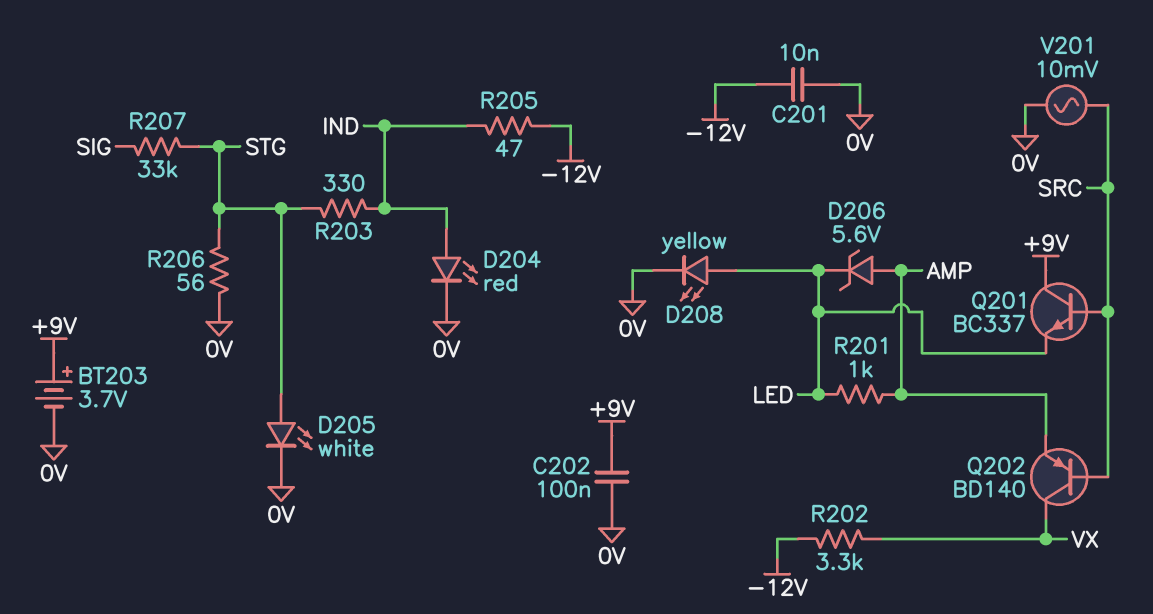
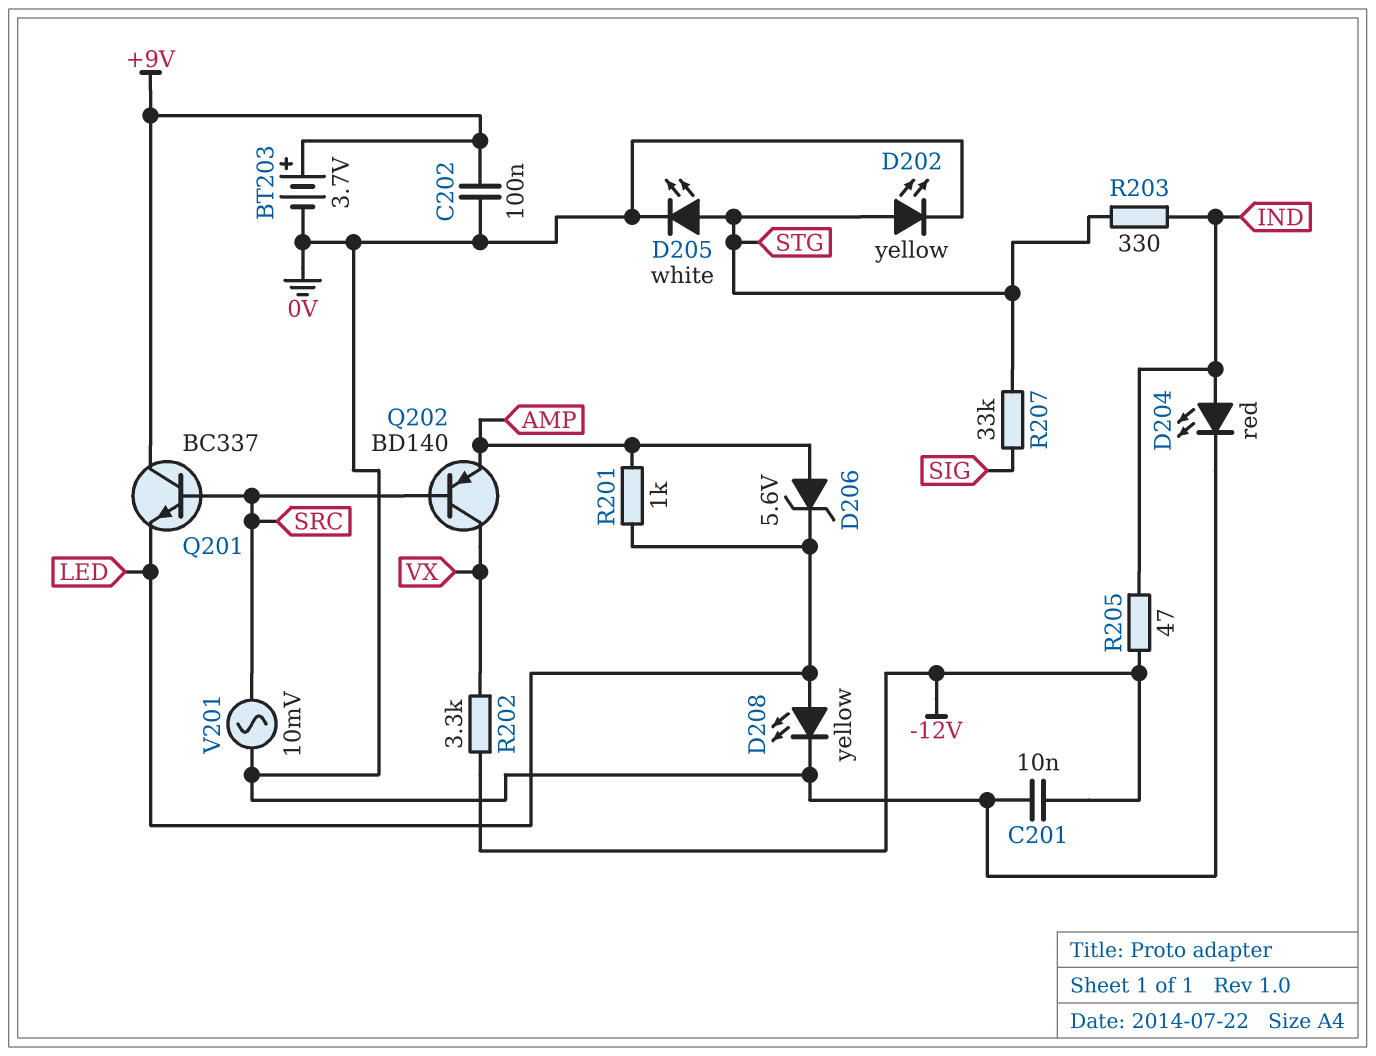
D202: none -> LED yellow (A STG, K 0V)
R206: 56 (0V, STG) -> none

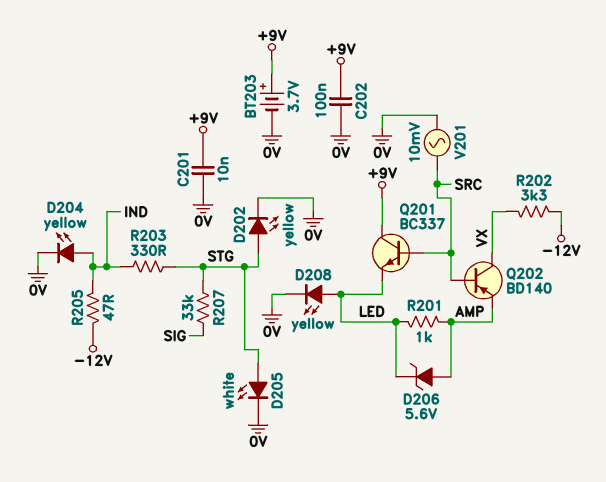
C201: 10nF (-12V, 0V) -> 10nF (+9V, 0V)
D204: LED red (A IND, K 0V) -> LED yellow (A IND, K 0V)

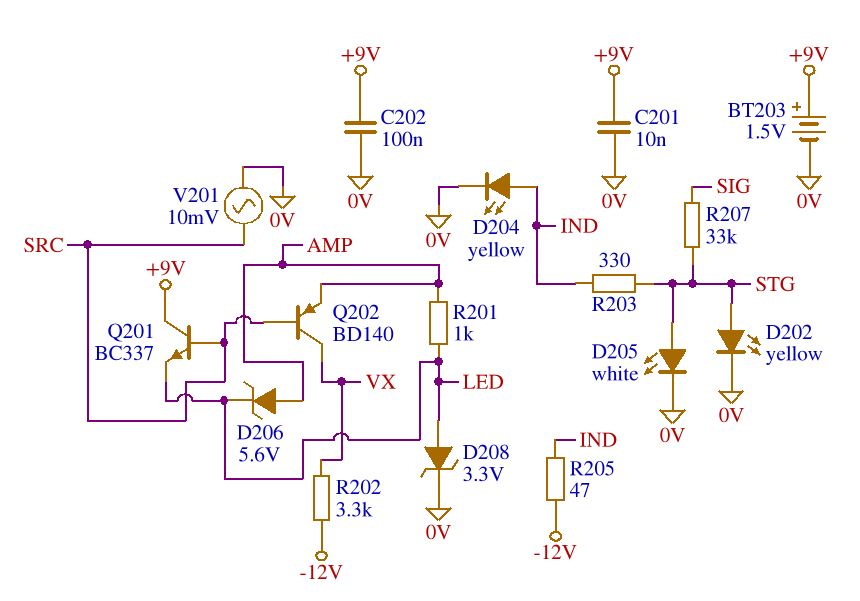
BT203: 3.7V (plus +9V, minus 0V) -> 1.5V (plus +9V, minus 0V)
D208: LED yellow (A LED, K 0V) -> zener 3.3V (A LED, K 0V)

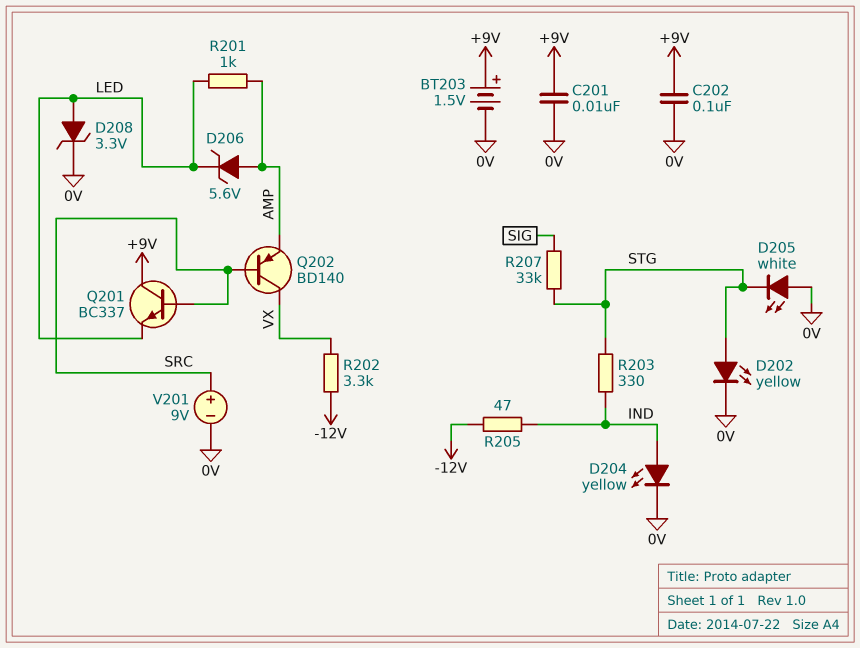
D205: LED white (A STG, K 0V) -> LED white (A 0V, K STG)
V201: AC 10mV (0V, SRC) -> 9V (plus SRC, minus 0V)

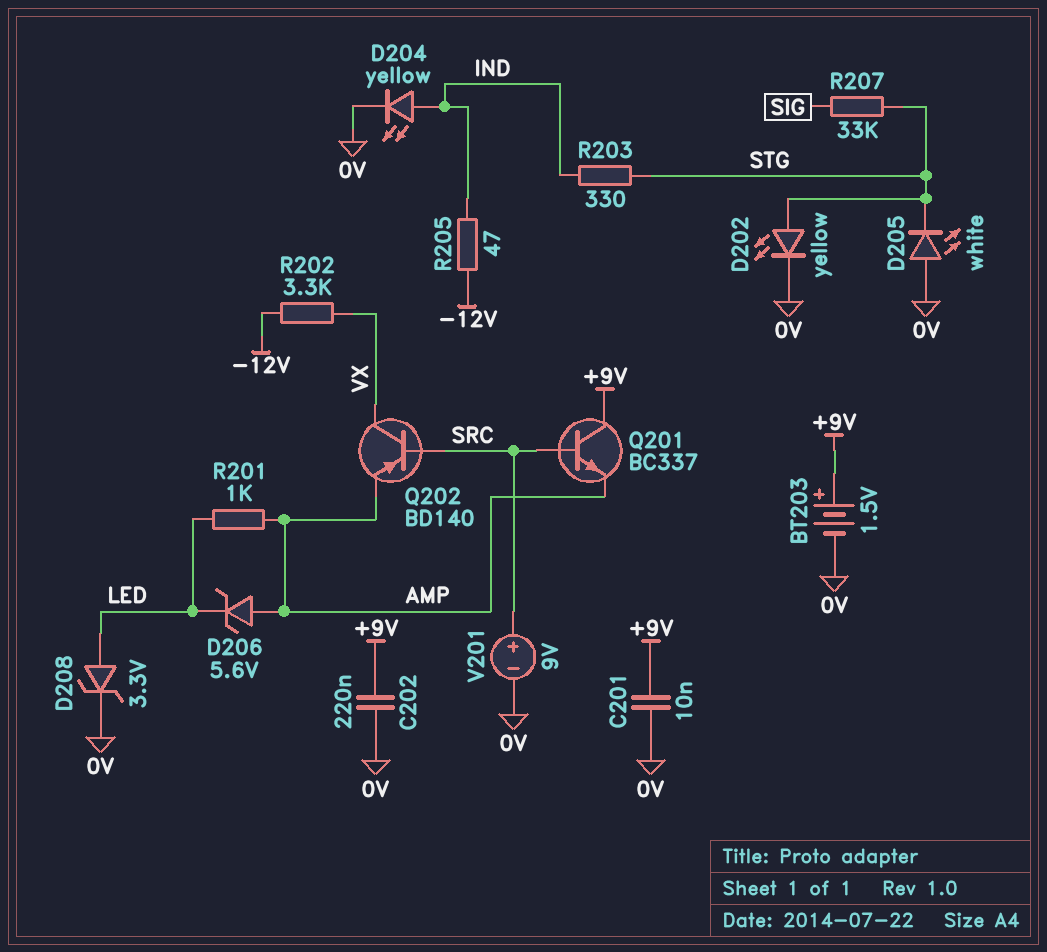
C202: 100nF (+9V, 0V) -> 220nF (+9V, 0V)
Q201: NPN BC337 (B SRC, C +9V, E LED) -> NPN BC337 (B SRC, C +9V, E AMP)

